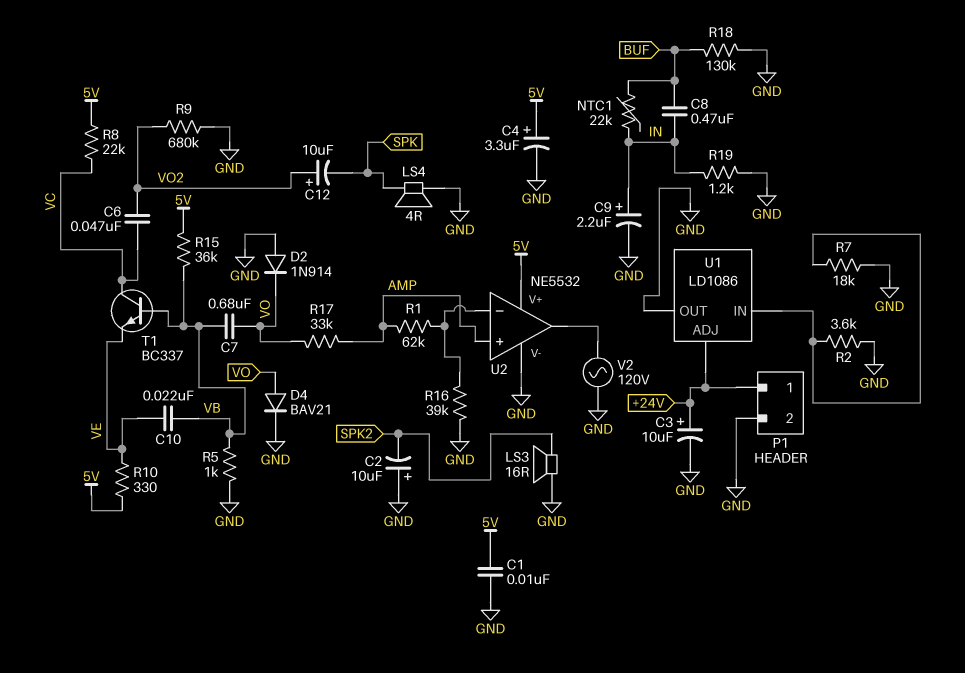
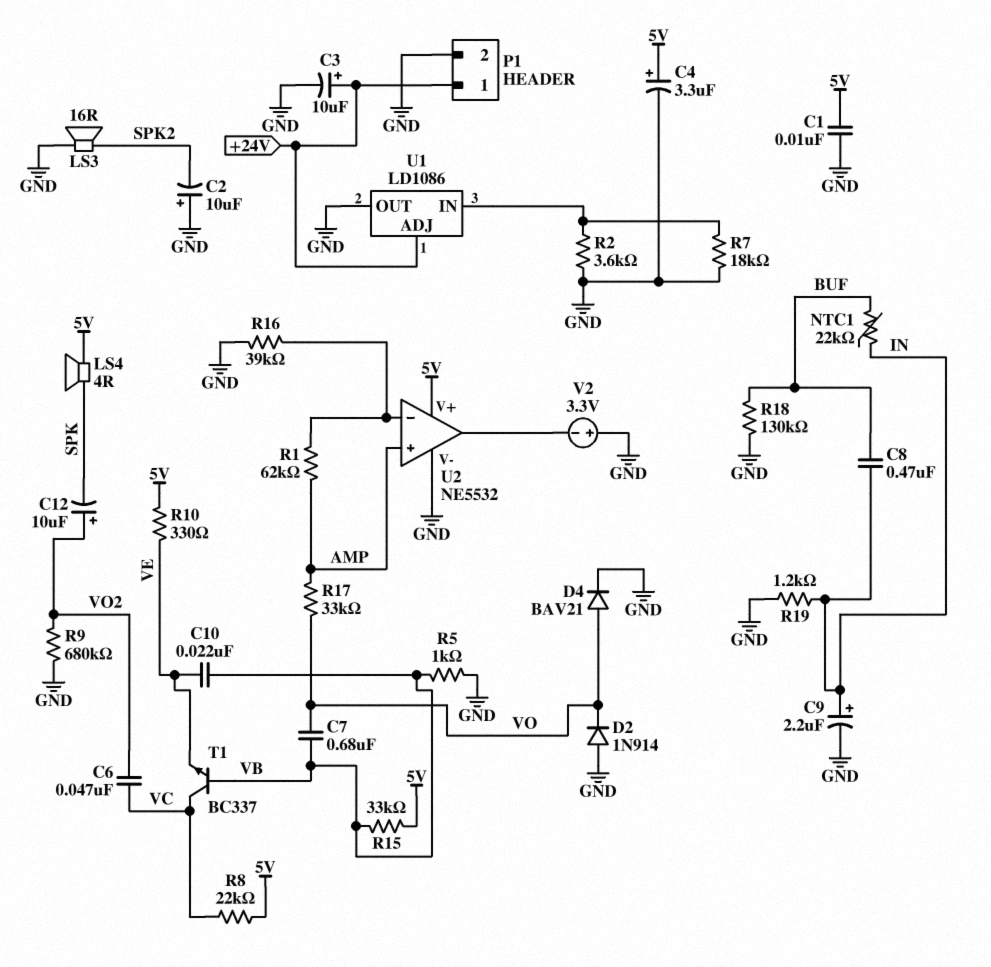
LS4: speaker 4R (GND, SPK) -> speaker 4R (5V, SPK)
R15: 36k (5V, VB) -> 33k (5V, VB)
V2: AC 120V (GND, U2/out) -> 3.3V (plus GND, minus U2/out)

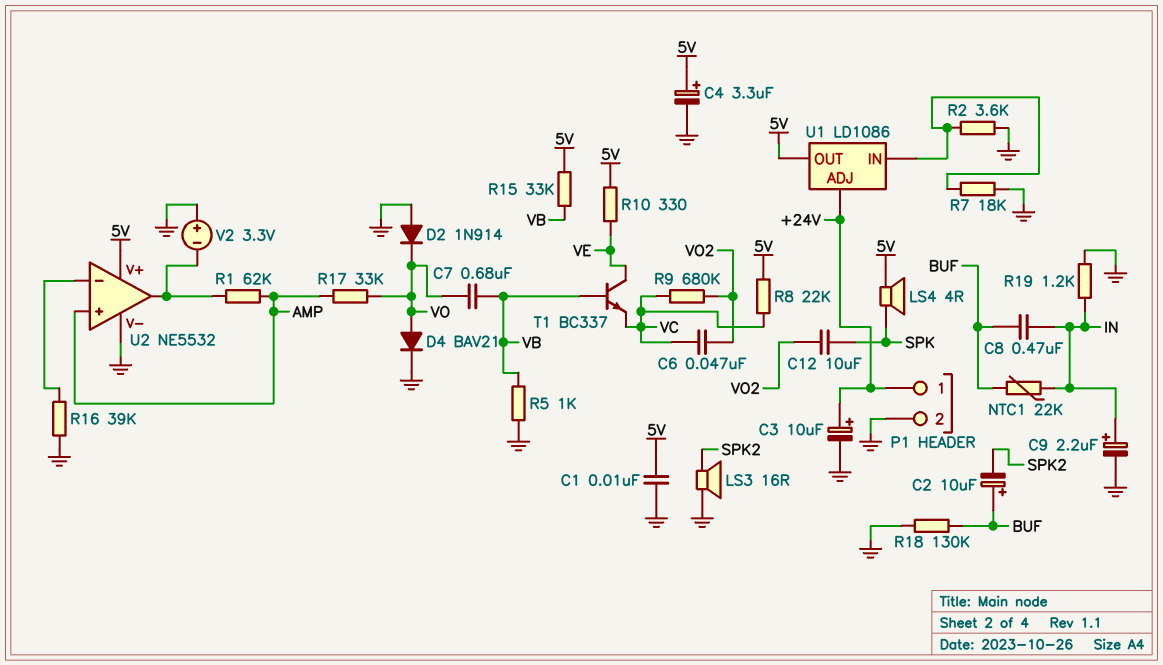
C2: 10uF (plus GND, minus SPK2) -> 10uF (plus BUF, minus SPK2)
C10: 22nF (VB, VE) -> none
C12: 10uF (plus VO2, minus SPK) -> 10uF (SPK, VO2)
R1: 62k (AMP, U2/in-) -> 62k (AMP, U2/out)
R9: 680k (GND, VO2) -> 680k (VC, VO2)
T1: NPN BC337 (B VB, C VC, E VE) -> NPN BC337 (B VB, C VE, E VC)
U1 pin OUT: GND -> 5V

